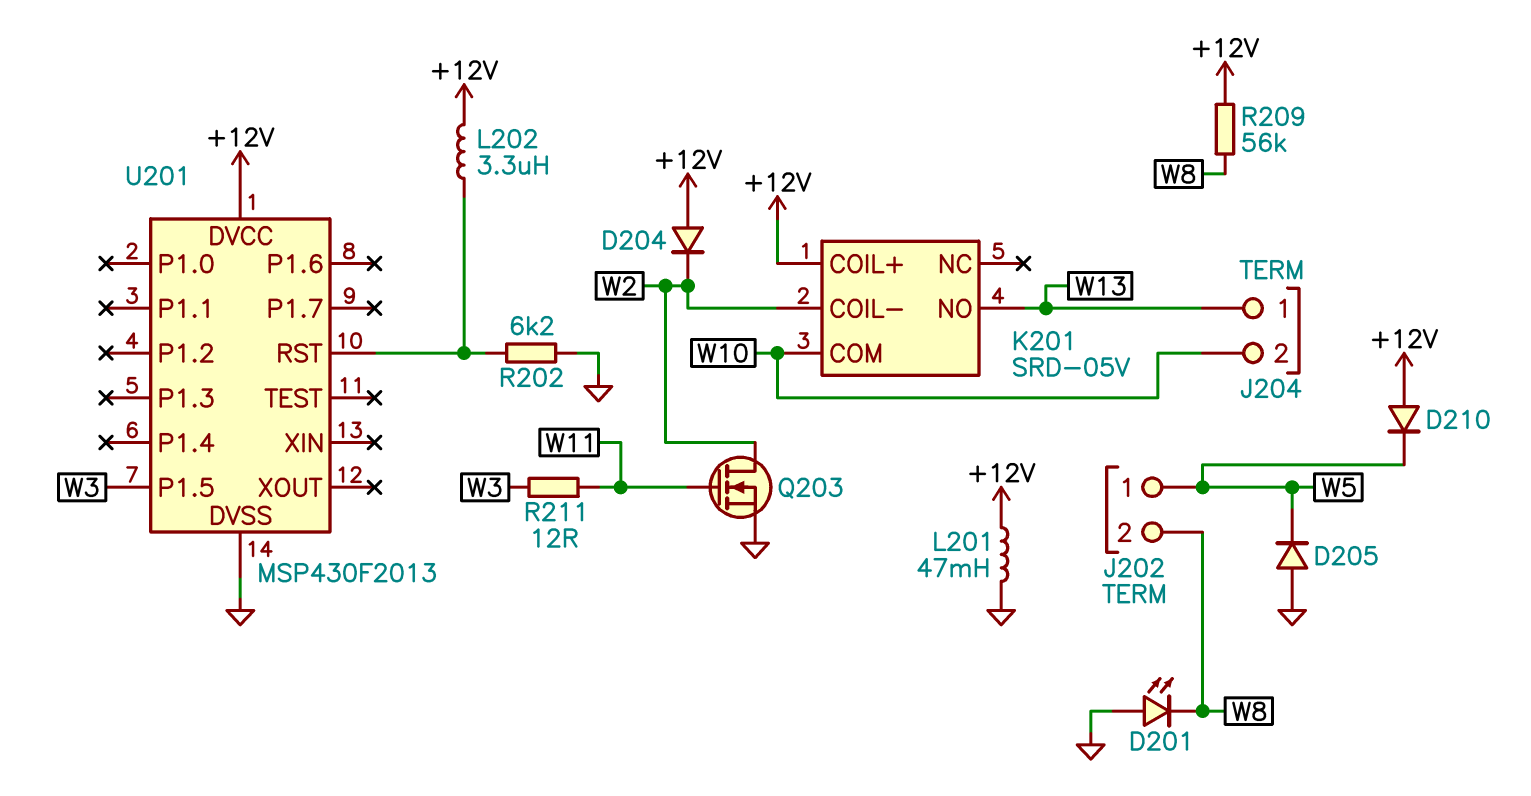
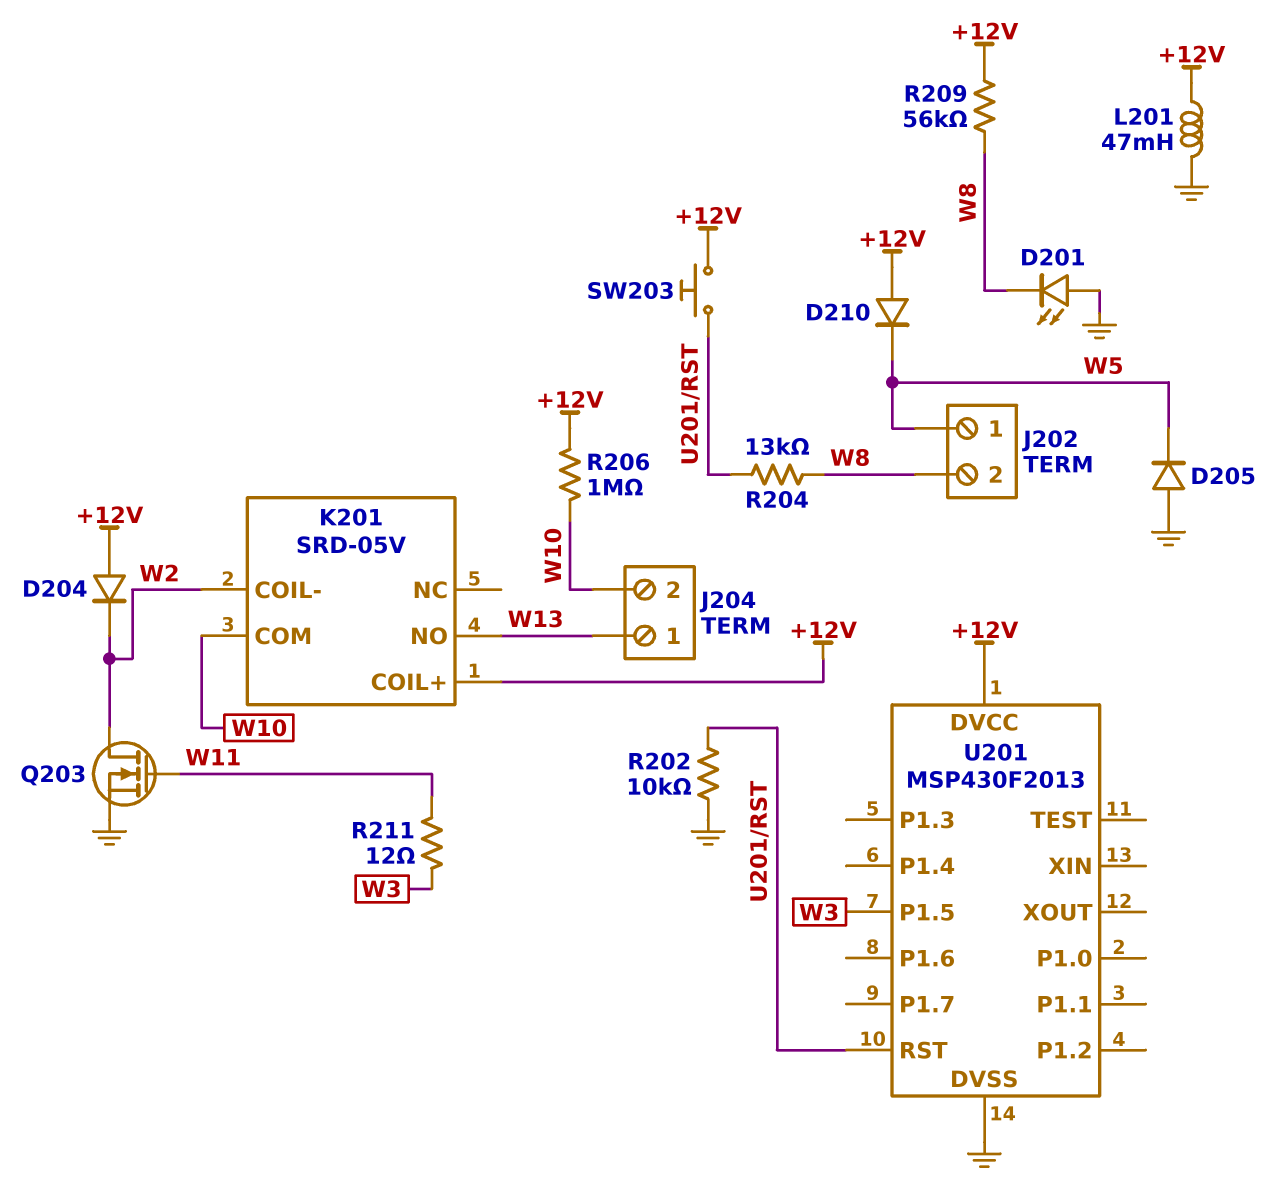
L202: 3.3uH (+12V, U201/RST) -> none
R202: 6.2k (GND, U201/RST) -> 10k (GND, U201/RST)
R204: none -> 13k (U201/RST, W8)
R206: none -> 1M (+12V, W10)
SW203: none -> button (+12V, U201/RST)

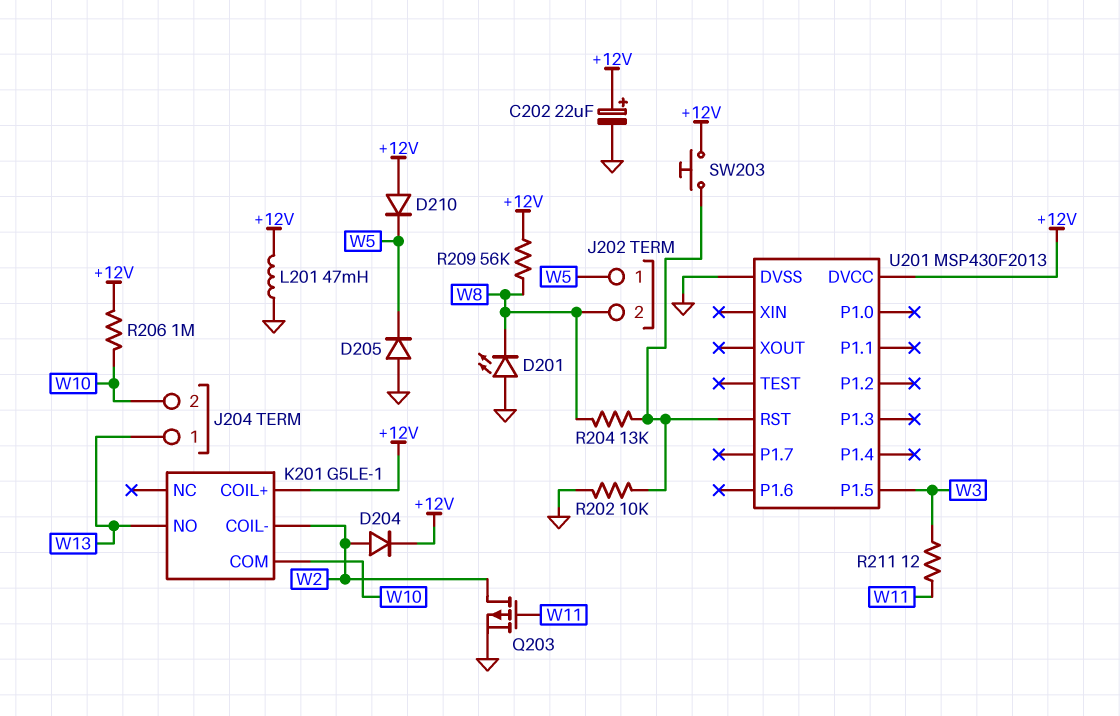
C202: none -> 22uF (plus +12V, minus GND)
D204: diode (A +12V, K W2) -> diode (A W2, K +12V)
K201: SRD-05V -> G5LE-1
Q203: NMOS (G W11, D W2, S GND) -> PMOS (G W11, D W2, S GND)

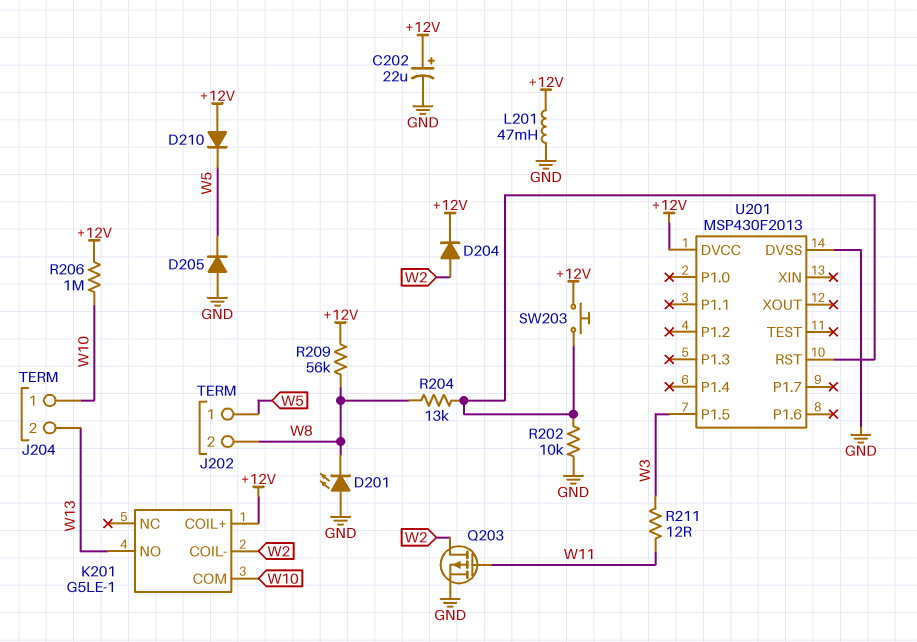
J204 pin 1: W13 -> W10
J204 pin 2: W10 -> W13

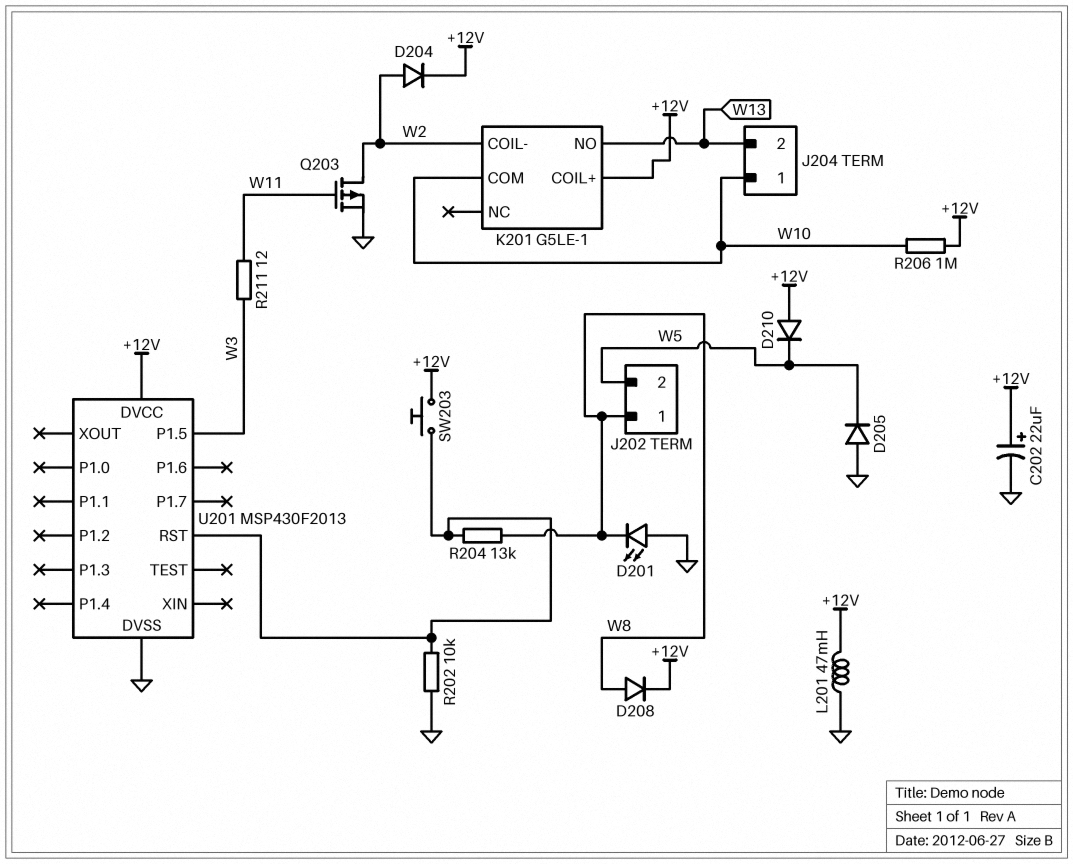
D208: none -> diode (A W8, K +12V)
J202 pin 1: W5 -> W8
J202 pin 2: W8 -> W5
R209: 56k (+12V, W8) -> none

